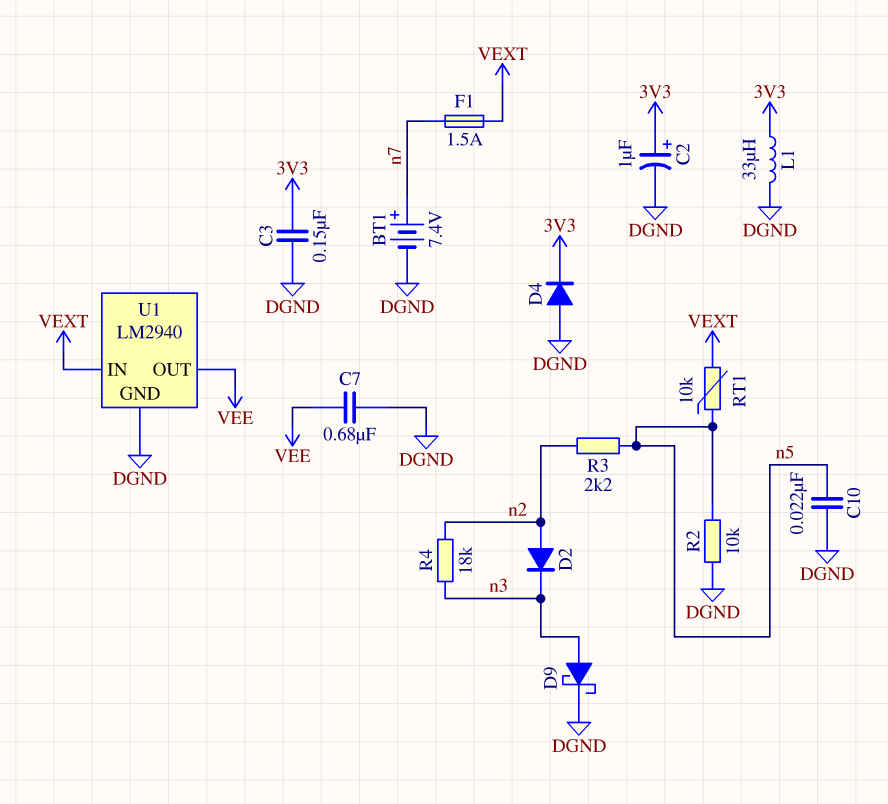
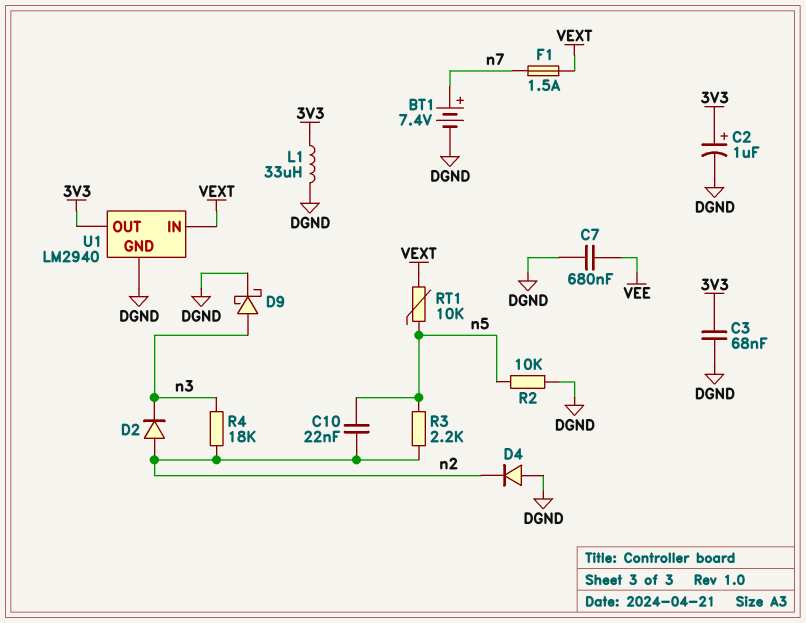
C3: 150nF (3V3, DGND) -> 68nF (3V3, DGND)
C10: 22nF (DGND, n5) -> 22nF (n2, n5)
D4: diode (A DGND, K 3V3) -> diode (A DGND, K n2)
U1 pin OUT: VEE -> 3V3

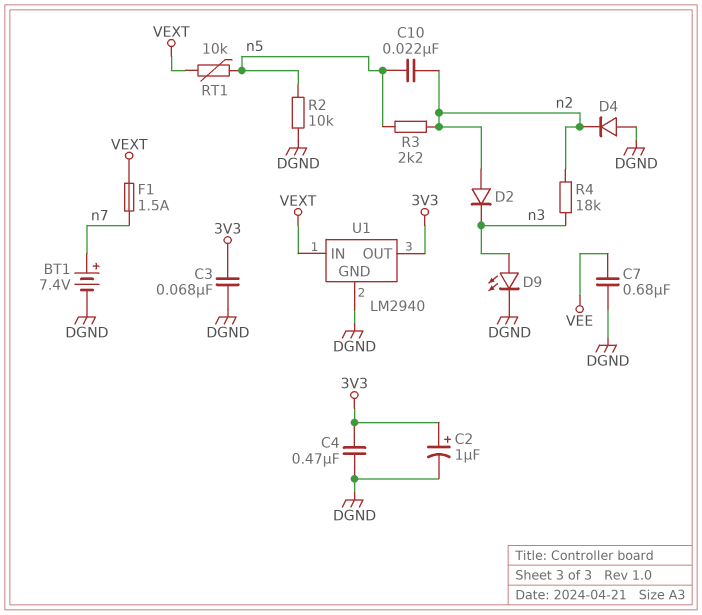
C4: none -> 470nF (3V3, DGND)
D9: schottky (A n3, K DGND) -> LED (A n3, K DGND)
L1: 33uH (3V3, DGND) -> none

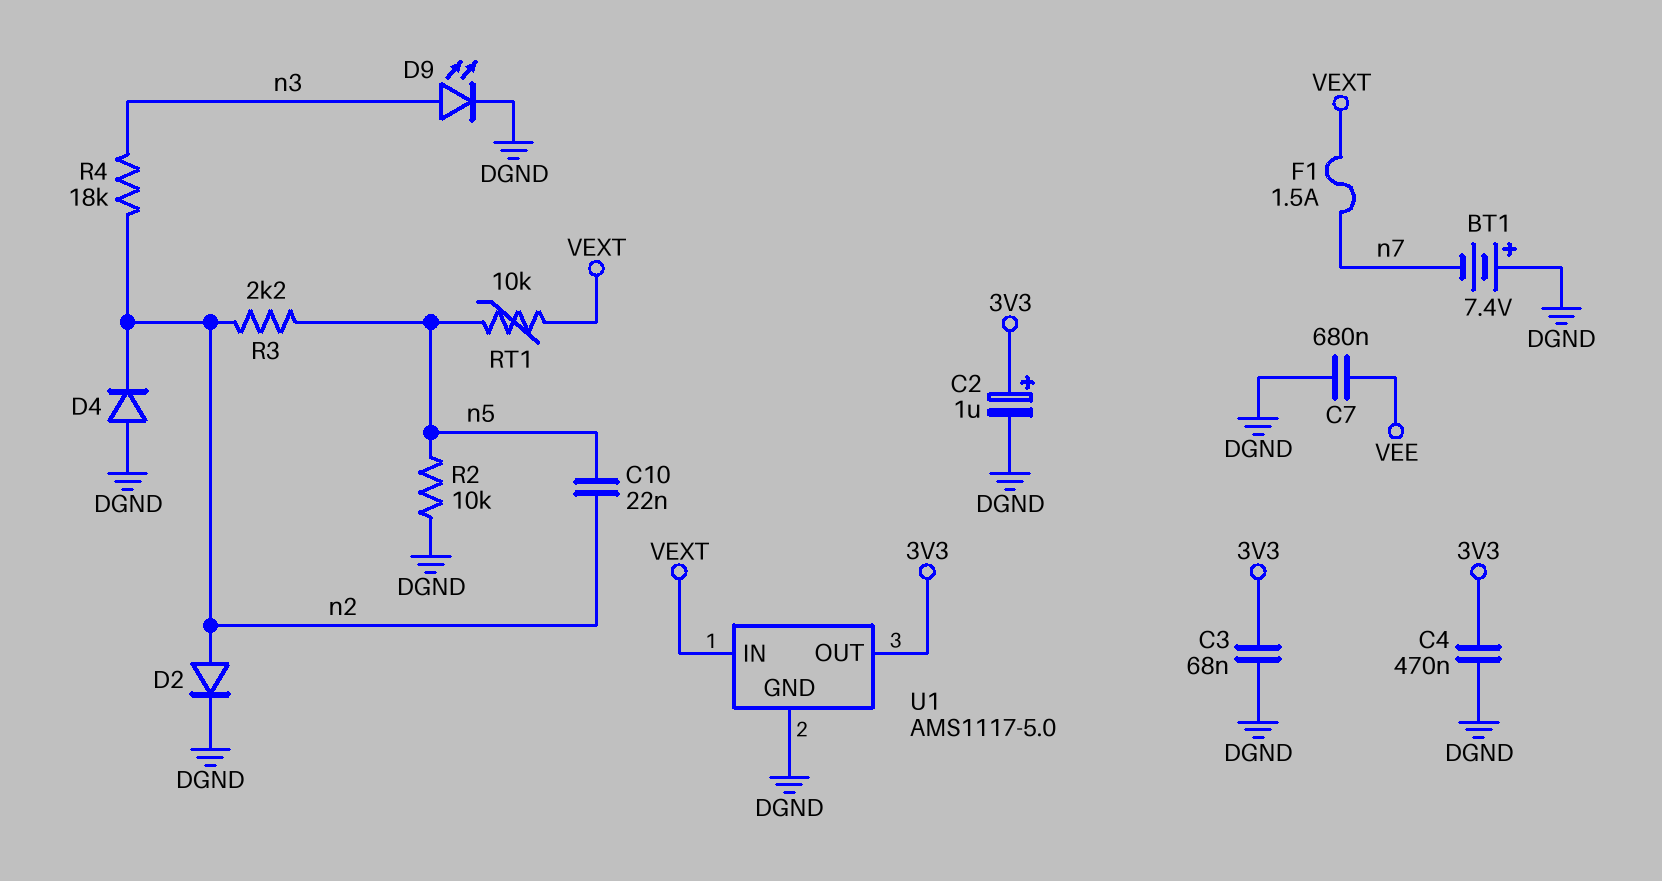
BT1: 7.4V (plus n7, minus DGND) -> 7.4V (plus DGND, minus n7)
D2: diode (A n2, K n3) -> diode (A n2, K DGND)
U1: LM2940 -> AMS1117-5.0

